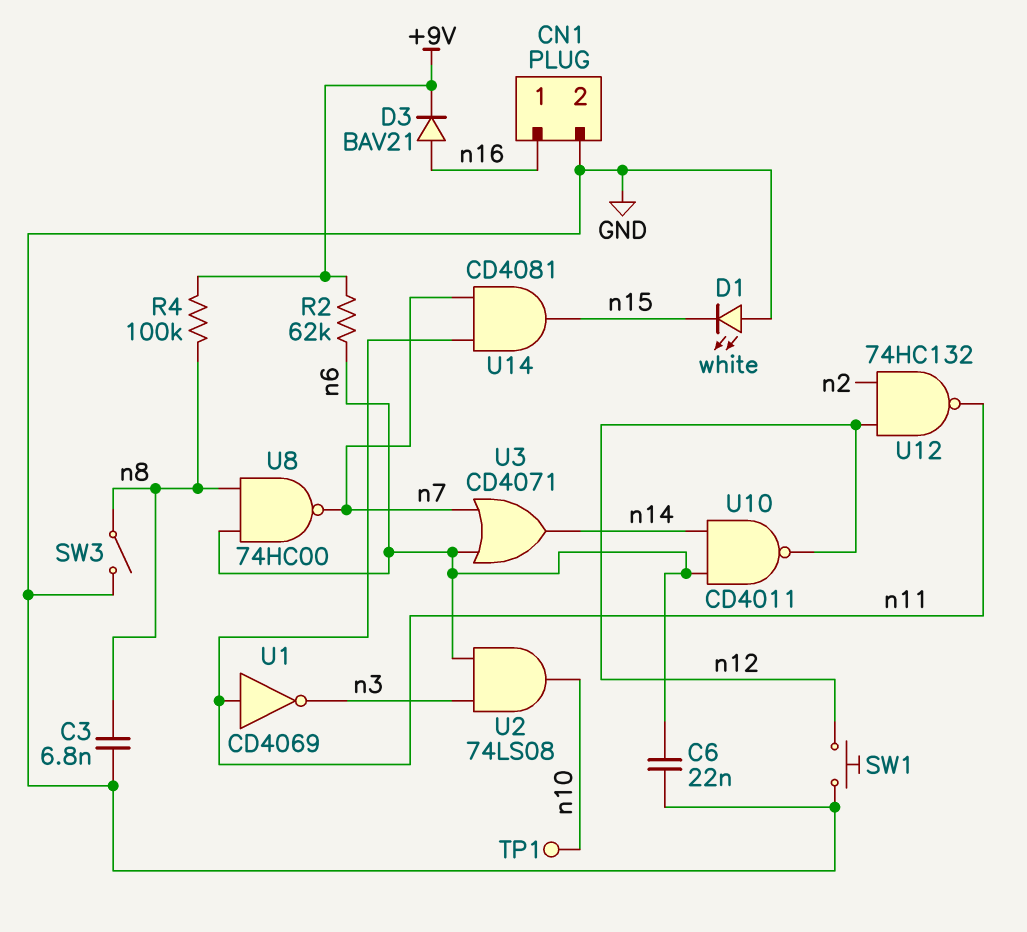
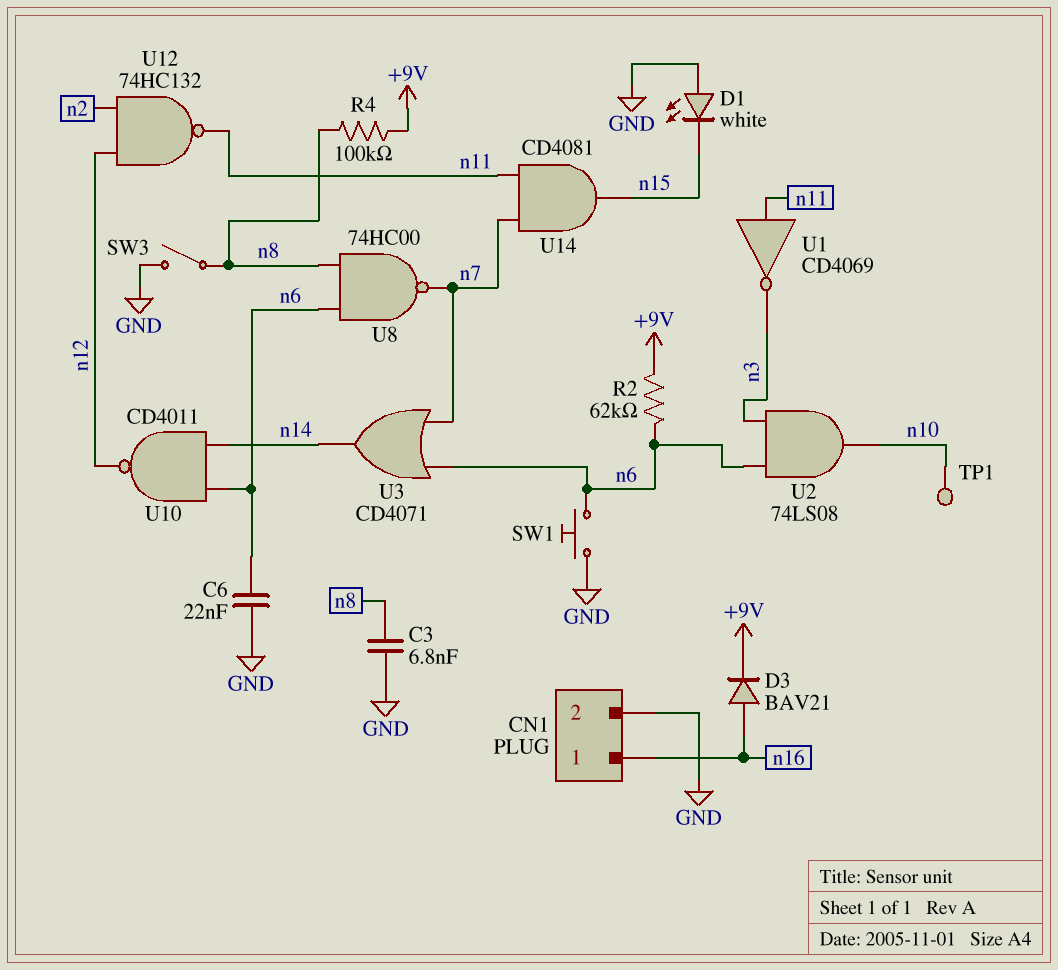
SW1: button (GND, n12) -> button (GND, n6)

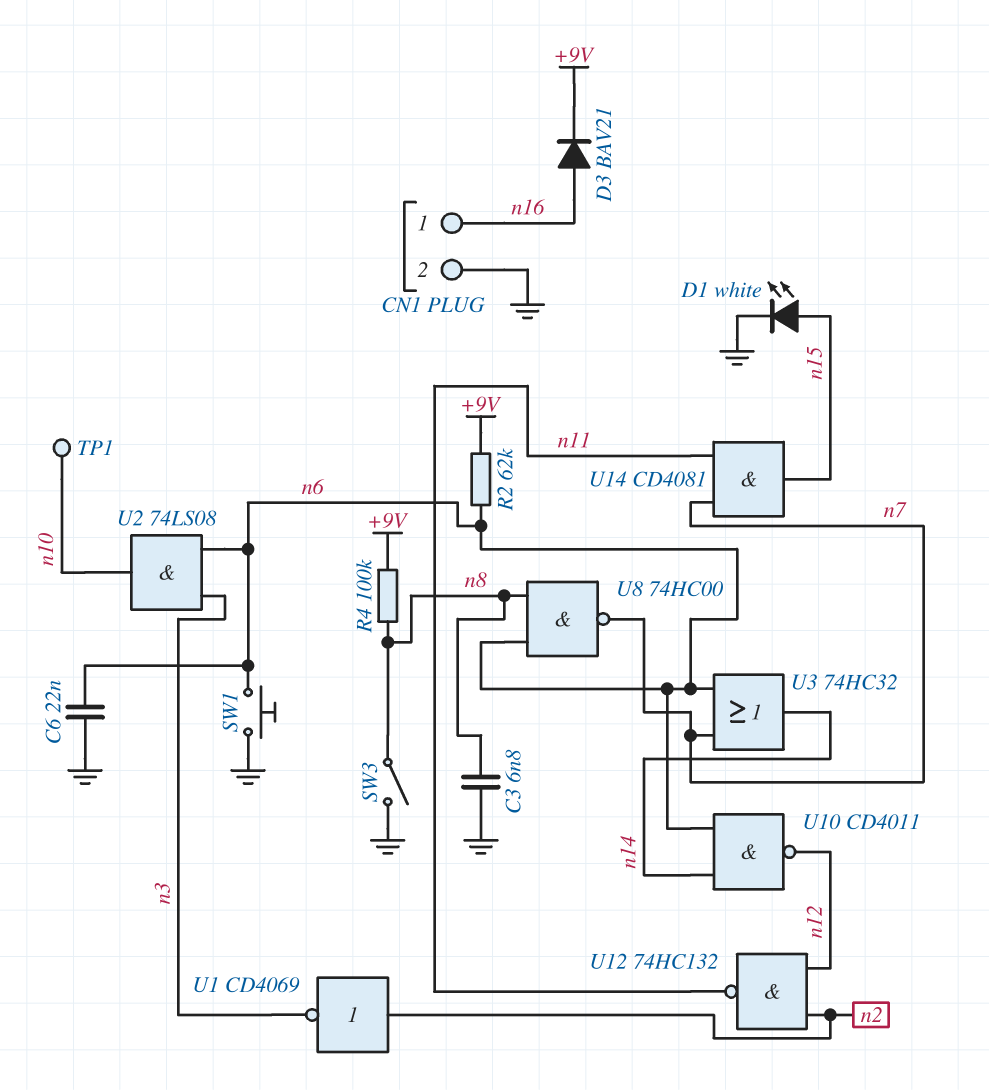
D1: LED white (A GND, K n15) -> LED white (A n15, K GND)
U1: NOT CD4069 (in n11, out n3) -> NOT CD4069 (in n2, out n3)
U3: OR CD4071 (in n6, in n7, out n14) -> OR 74HC32 (in n6, in n7, out n14)

